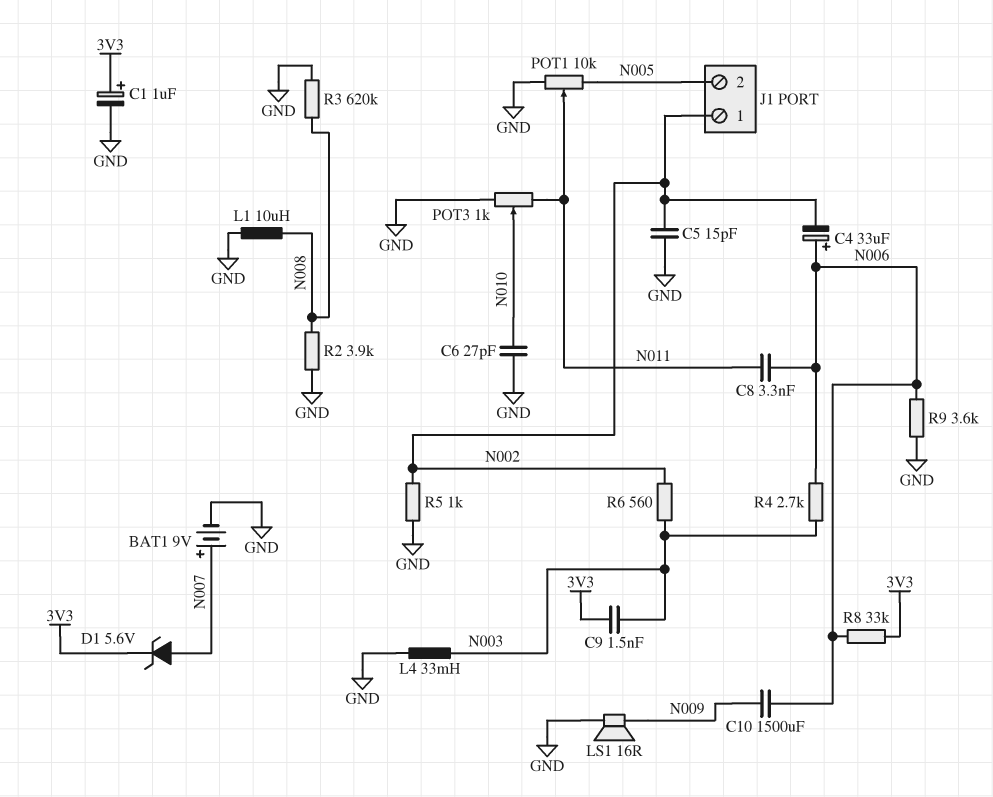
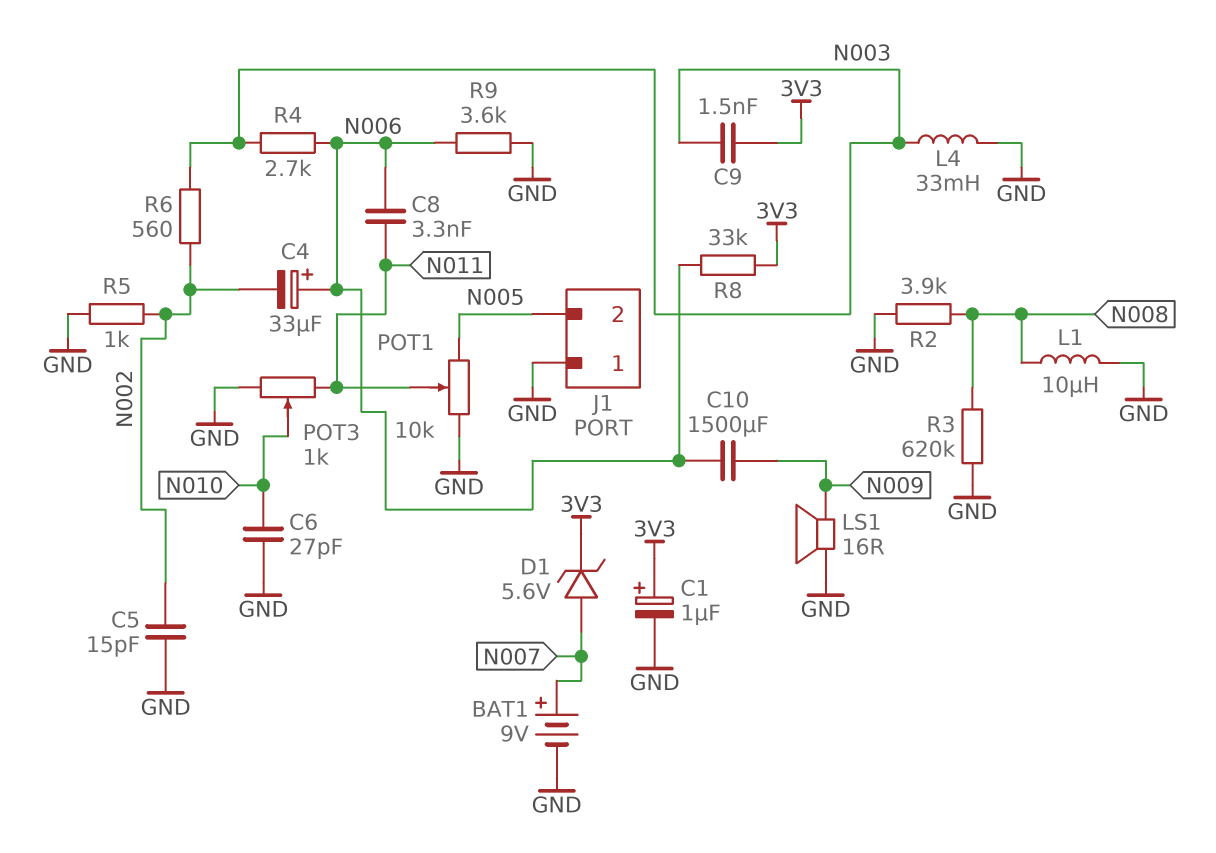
J1 pin 1: N002 -> GND

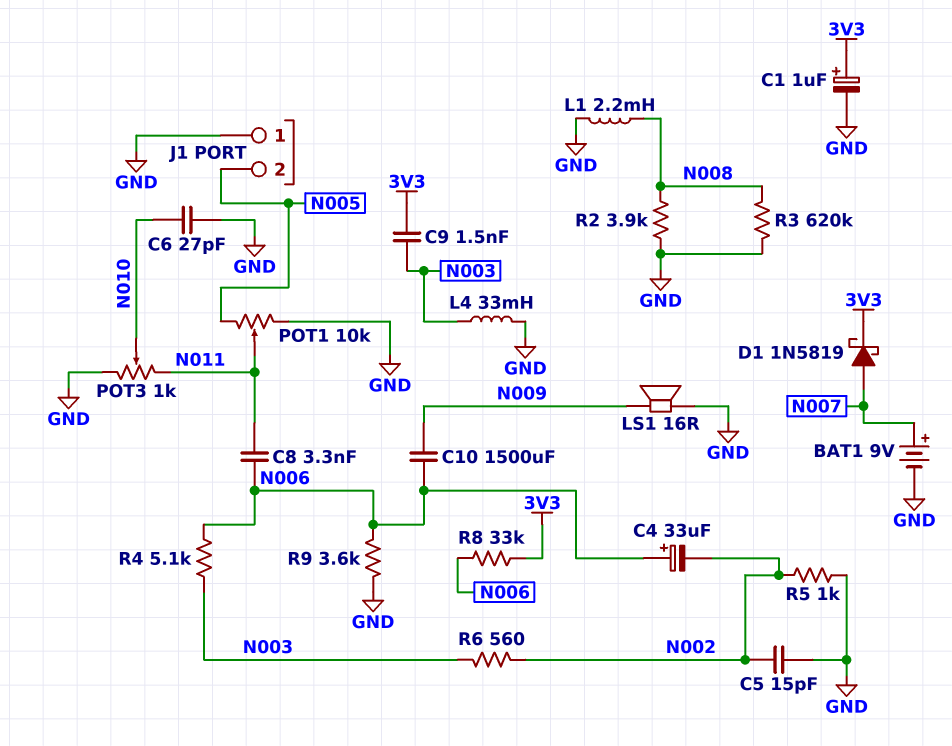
D1: zener 5.6V (A N007, K 3V3) -> schottky 1N5819 (A N007, K 3V3)
L1: 10uH (GND, N008) -> 2.2mH (GND, N008)
R4: 2.7k (N003, N006) -> 5.1k (N003, N006)

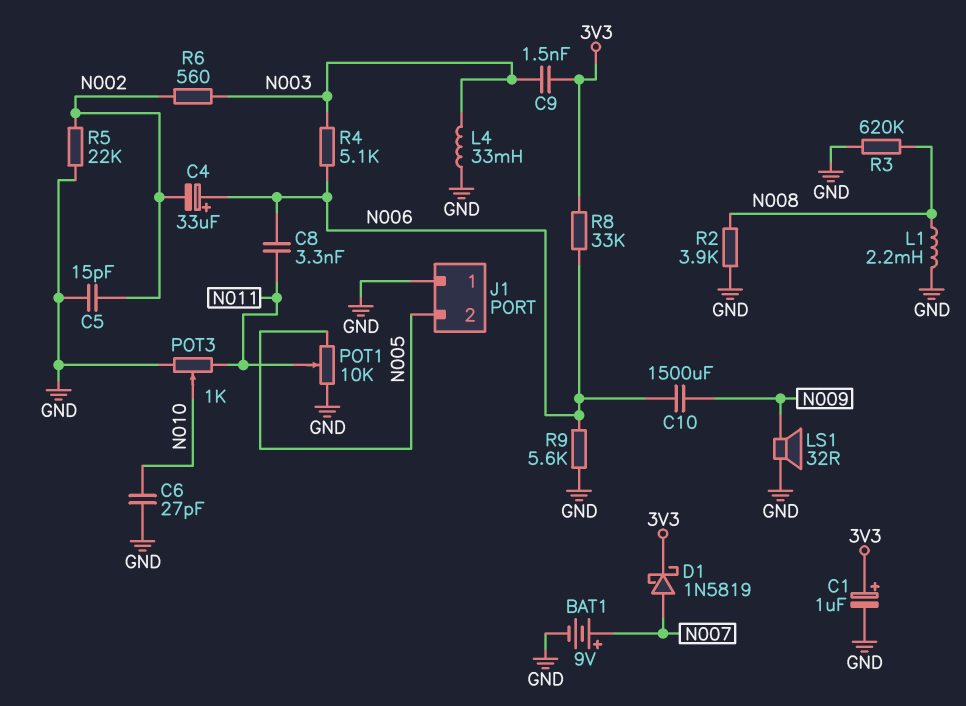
LS1: speaker 16R (GND, N009) -> speaker 32R (GND, N009)
R5: 1k (GND, N002) -> 22k (GND, N002)
R9: 3.6k (GND, N006) -> 5.6k (GND, N006)

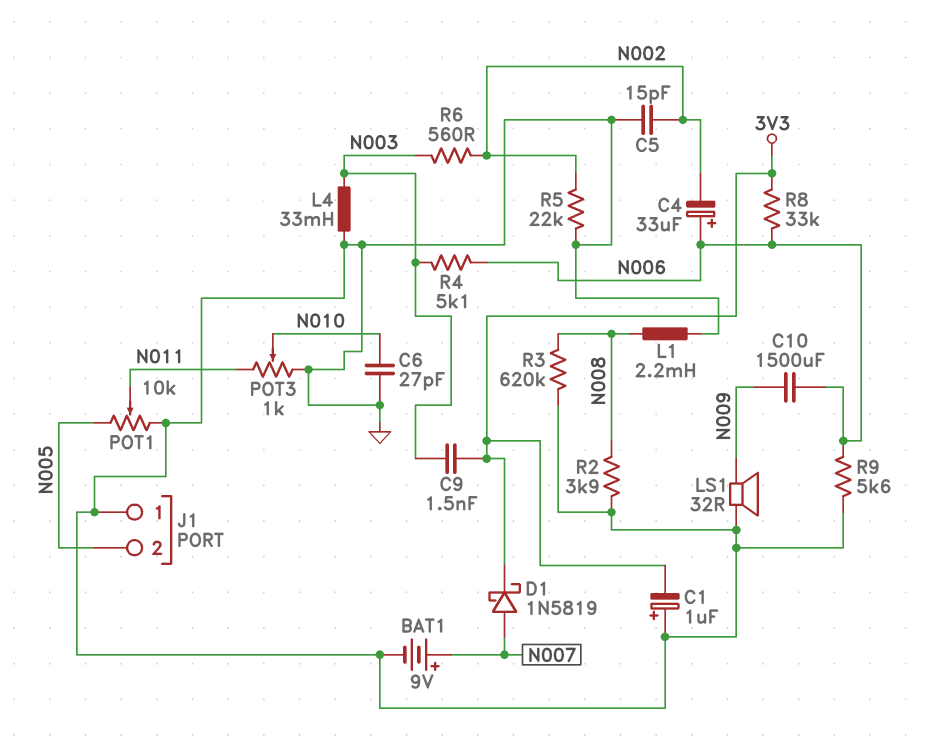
C1: 1uF (plus 3V3, minus GND) -> 1uF (plus GND, minus 3V3)
C8: 3.3nF (N006, N011) -> none

